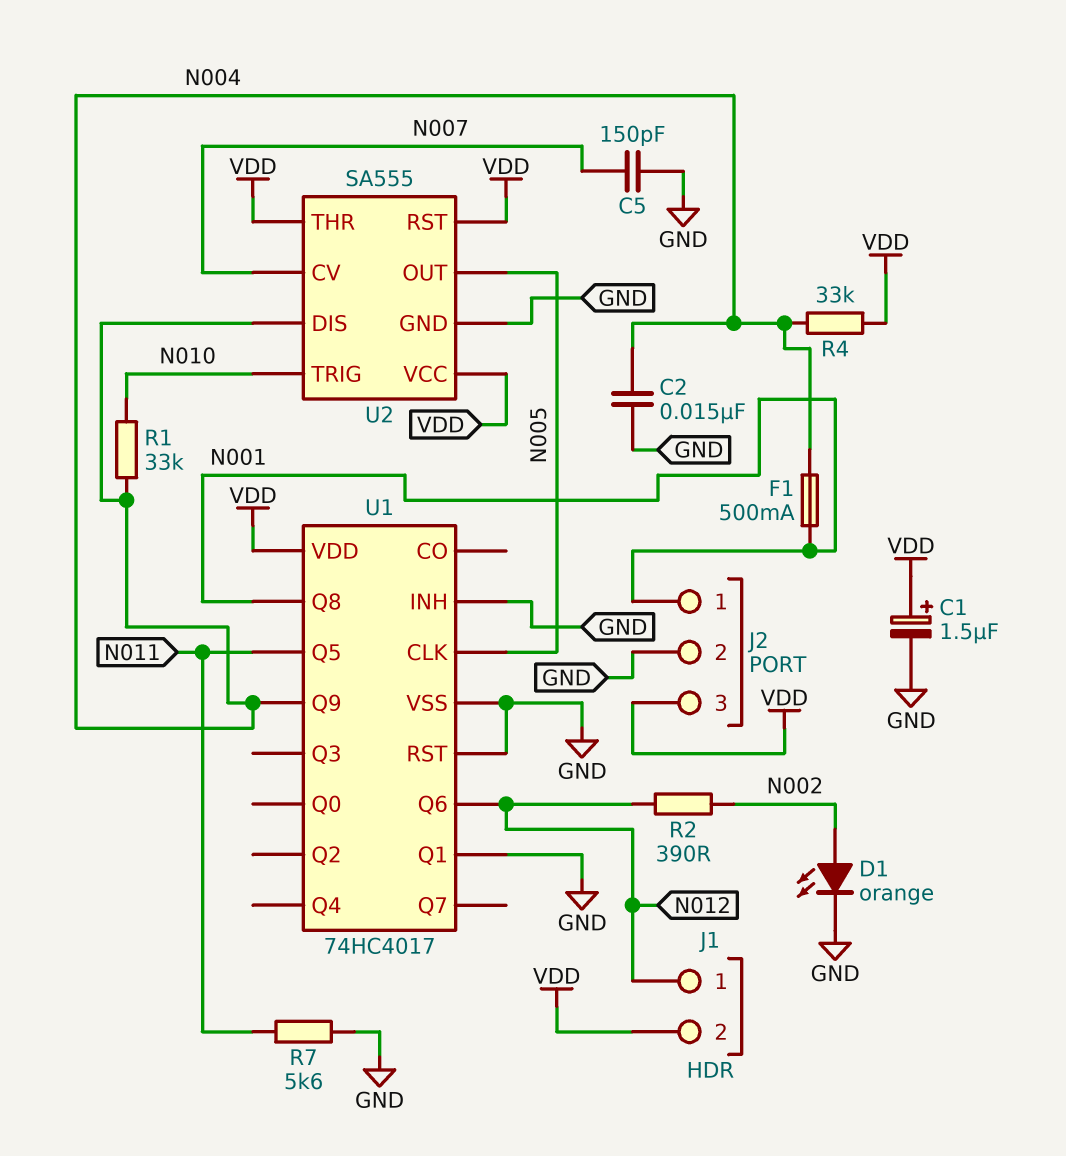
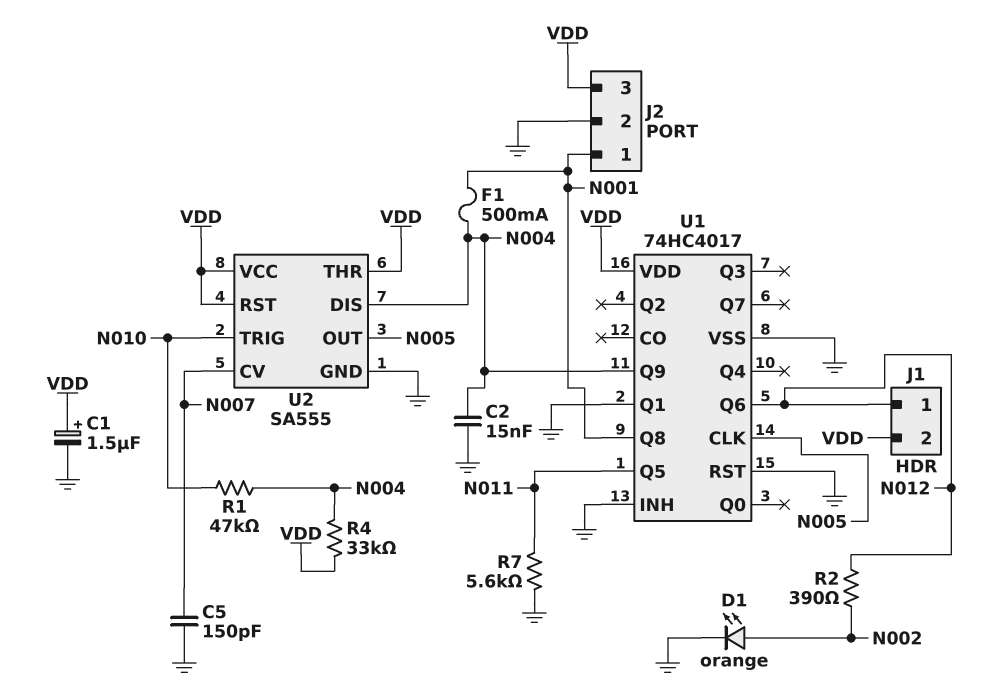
R1: 33k (N004, N010) -> 47k (N004, N010)

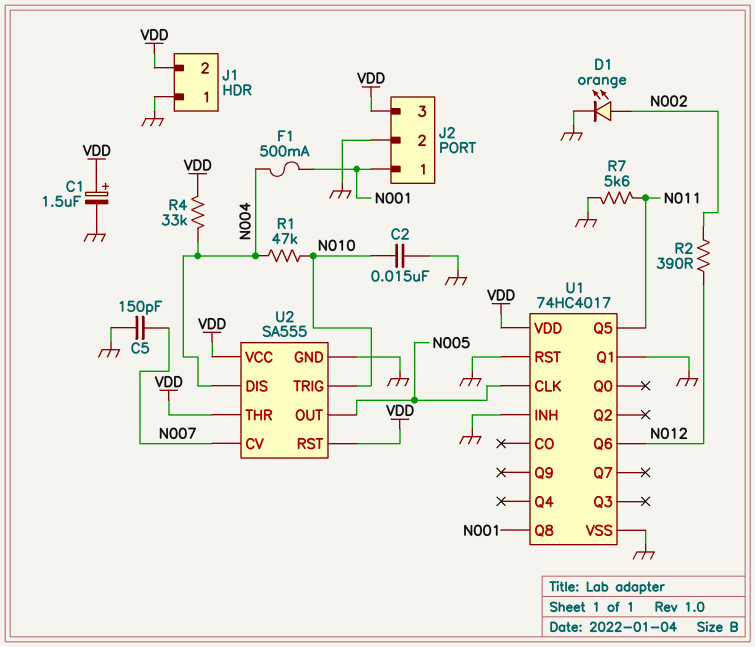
C2: 15nF (GND, N004) -> 15nF (GND, N010)
J1 pin 1: N012 -> GND
U1 pin Q9: N004 -> none

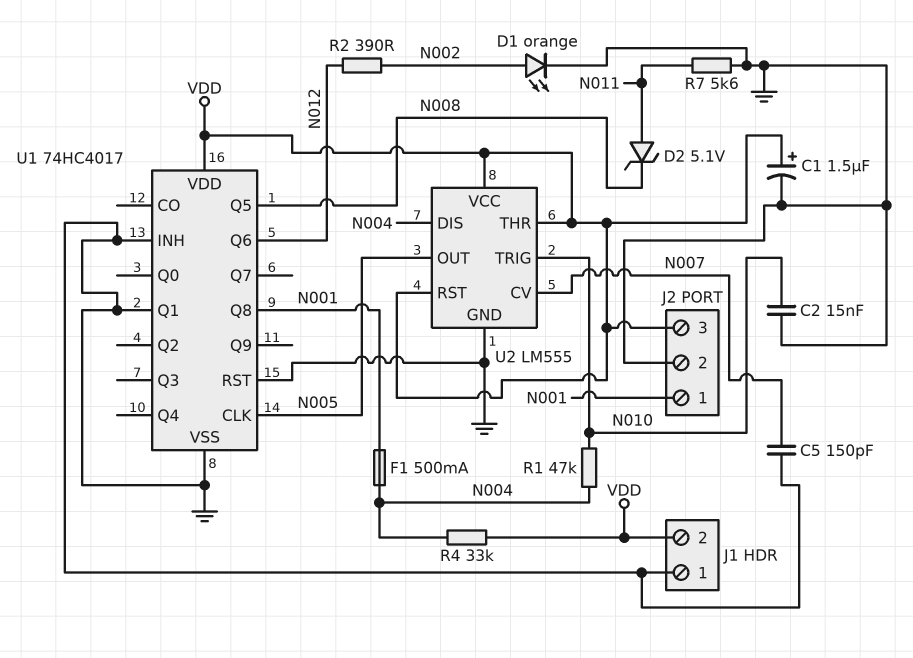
D2: none -> zener 5.1V (A N011, K N008)
U1 pin Q5: N011 -> N008
U2: SA555 -> LM555

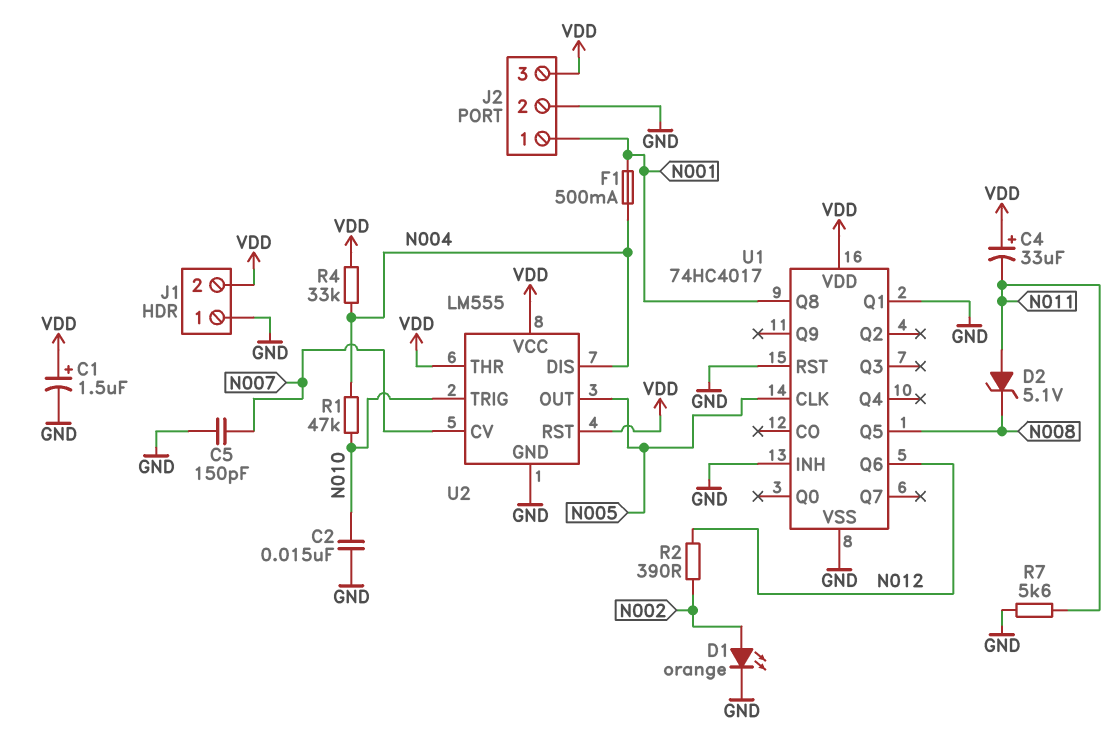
C4: none -> 33uF (plus VDD, minus N011)

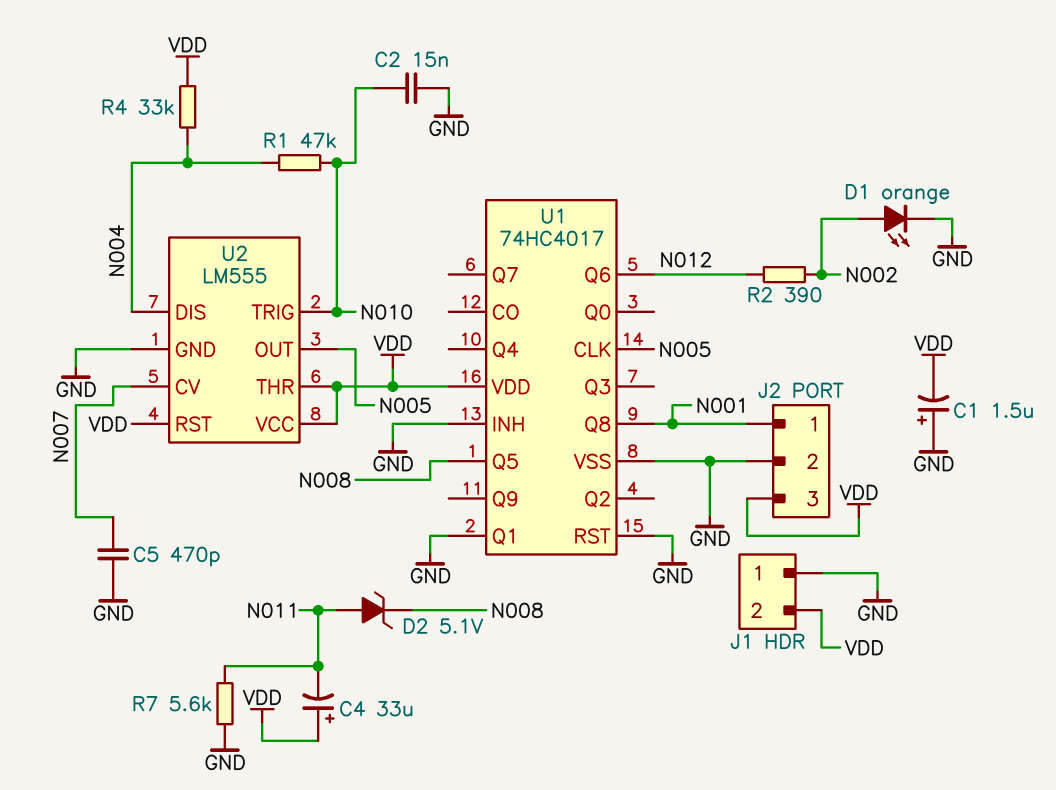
C1: 1.5uF (plus VDD, minus GND) -> 1.5uF (plus GND, minus VDD)
C5: 150pF (GND, N007) -> 470pF (GND, N007)
F1: 500mA (N001, N004) -> none

